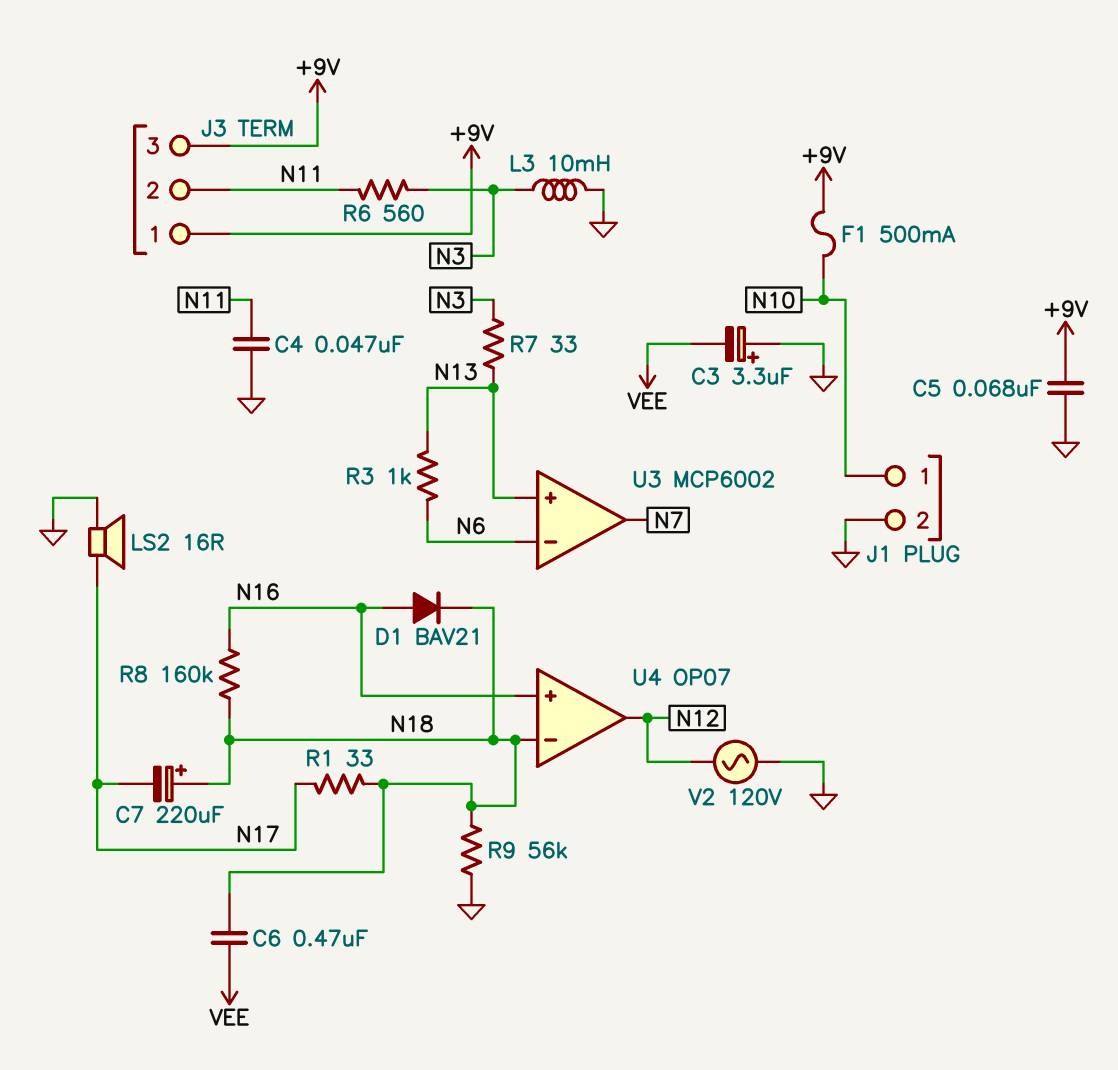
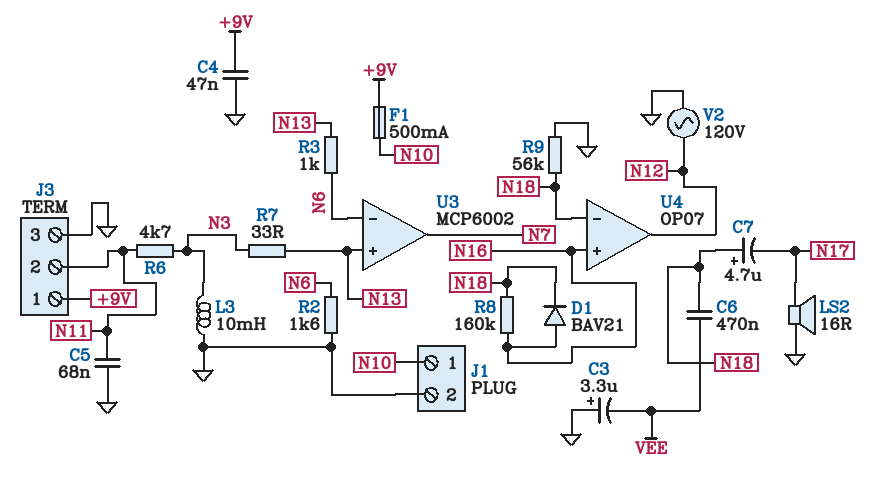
C4: 47nF (GND, N11) -> 47nF (+9V, GND)
C5: 68nF (+9V, GND) -> 68nF (GND, N11)
C7: 220uF (plus N18, minus N17) -> 4.7uF (plus N18, minus N17)
J3 pin 3: +9V -> GND
R1: 33 (N17, N18) -> none
R2: none -> 1.6k (GND, N6)
R6: 560 (N3, N11) -> 4.7k (N3, N11)

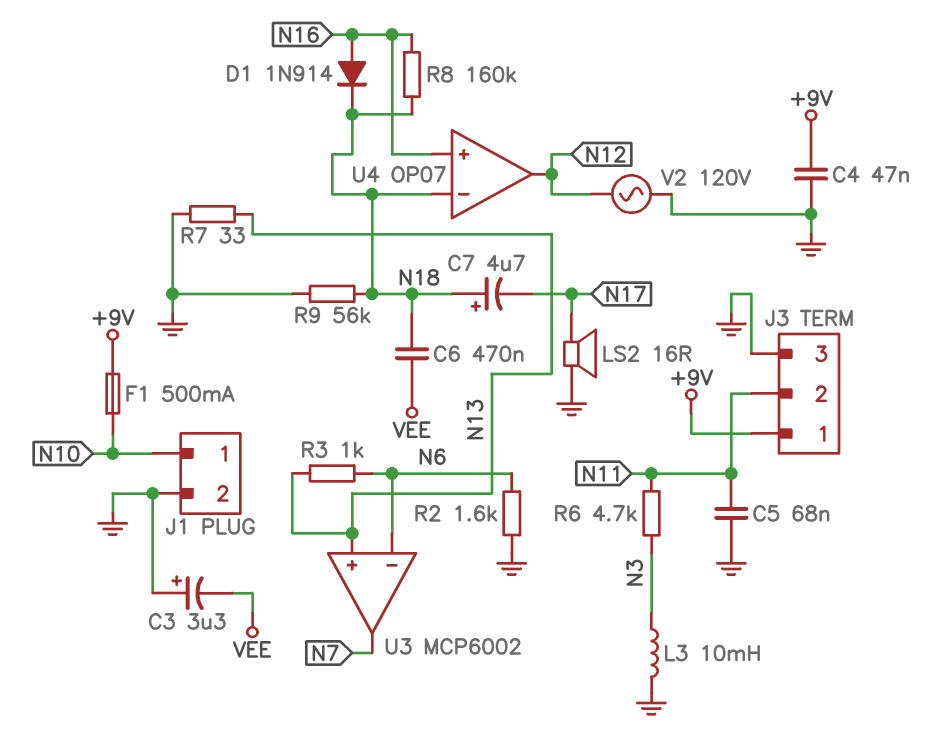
D1: diode BAV21 (A N16, K N18) -> diode 1N914 (A N16, K N18)
R7: 33 (N3, N13) -> 33 (GND, N13)

